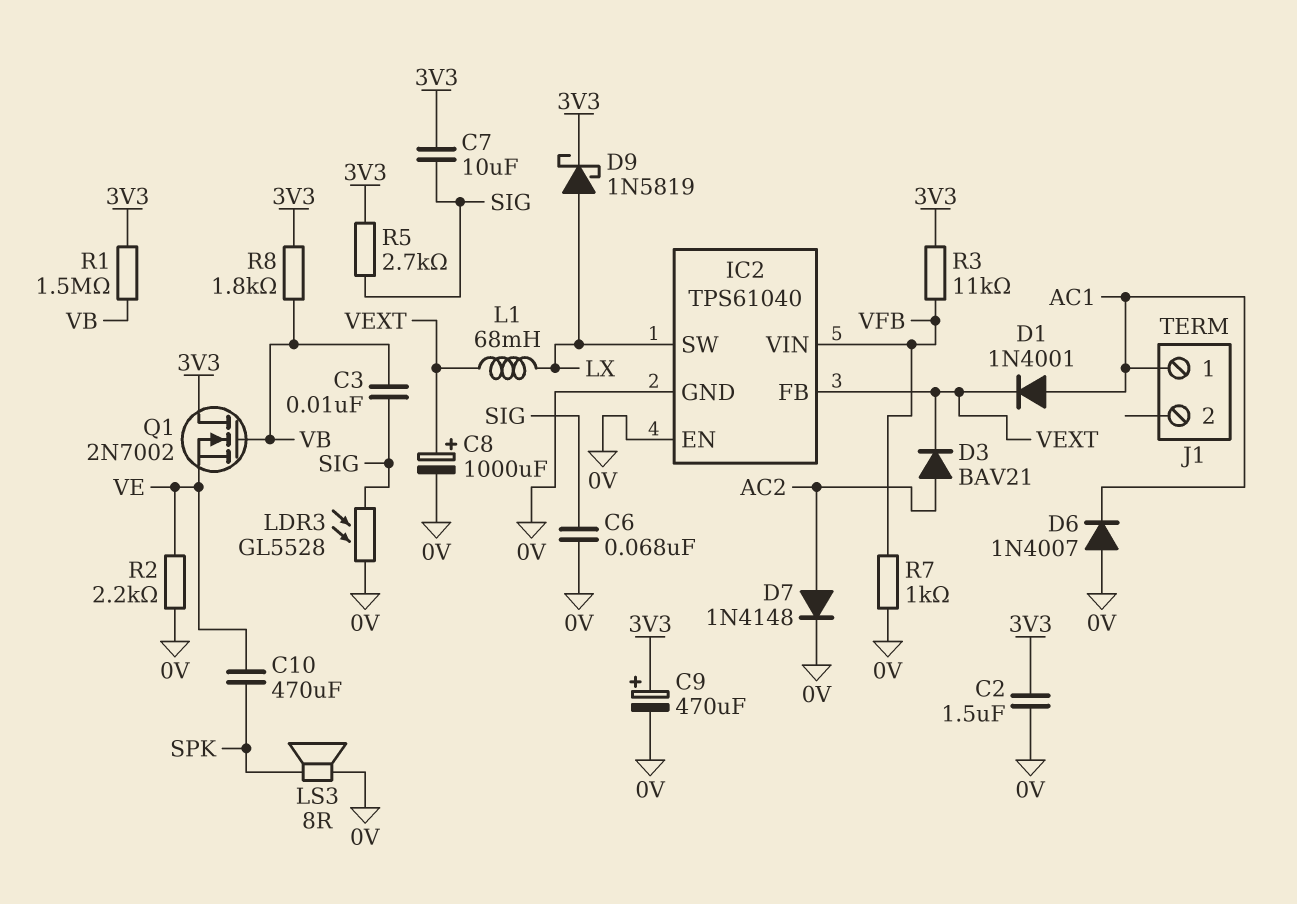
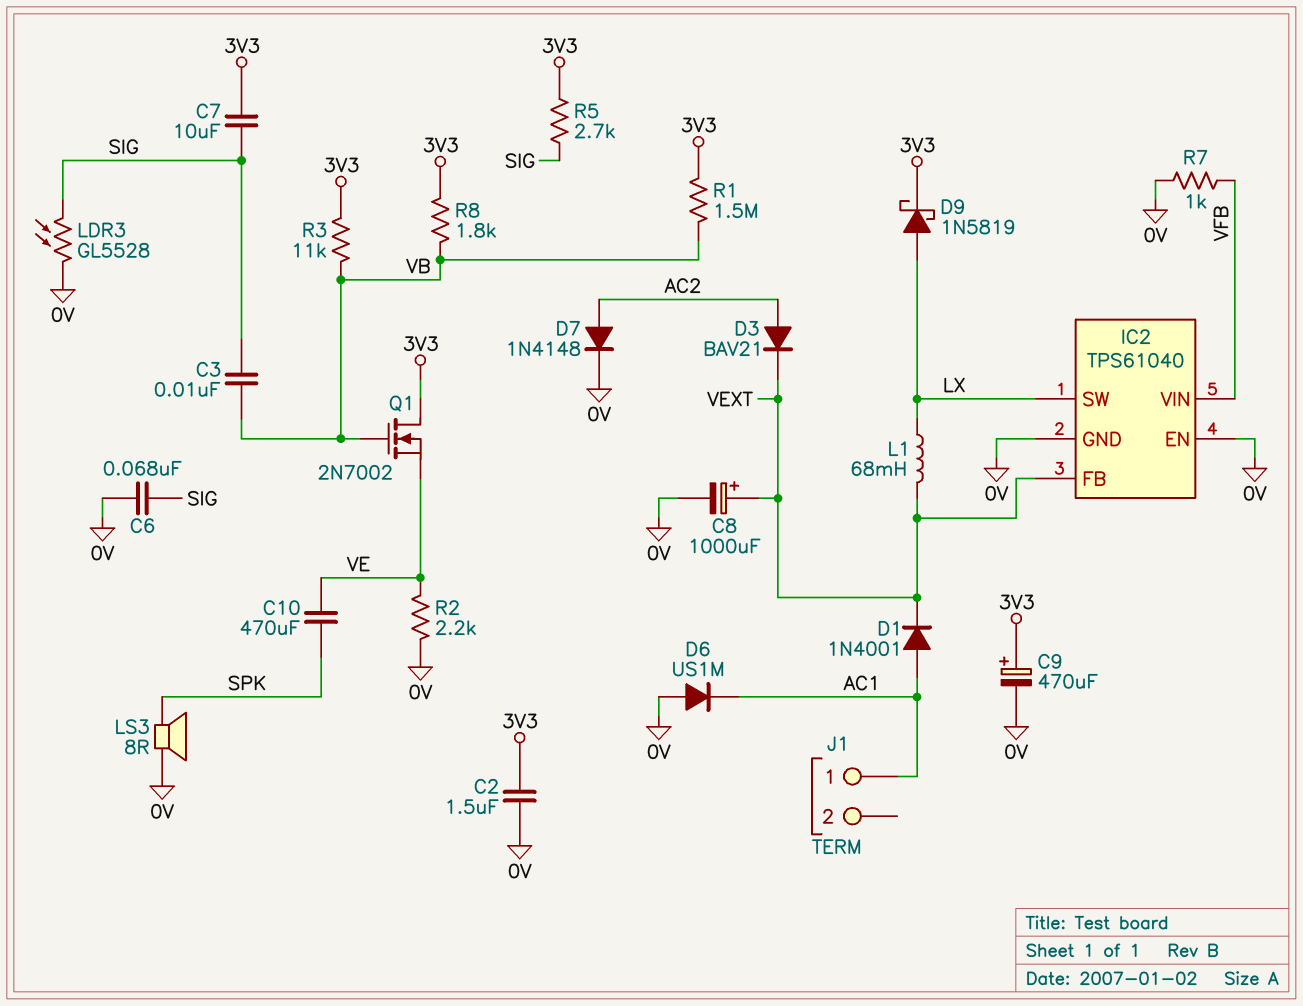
D6: diode 1N4007 (A 0V, K AC1) -> diode US1M (A 0V, K AC1)
R3: 11k (3V3, VFB) -> 11k (3V3, VB)

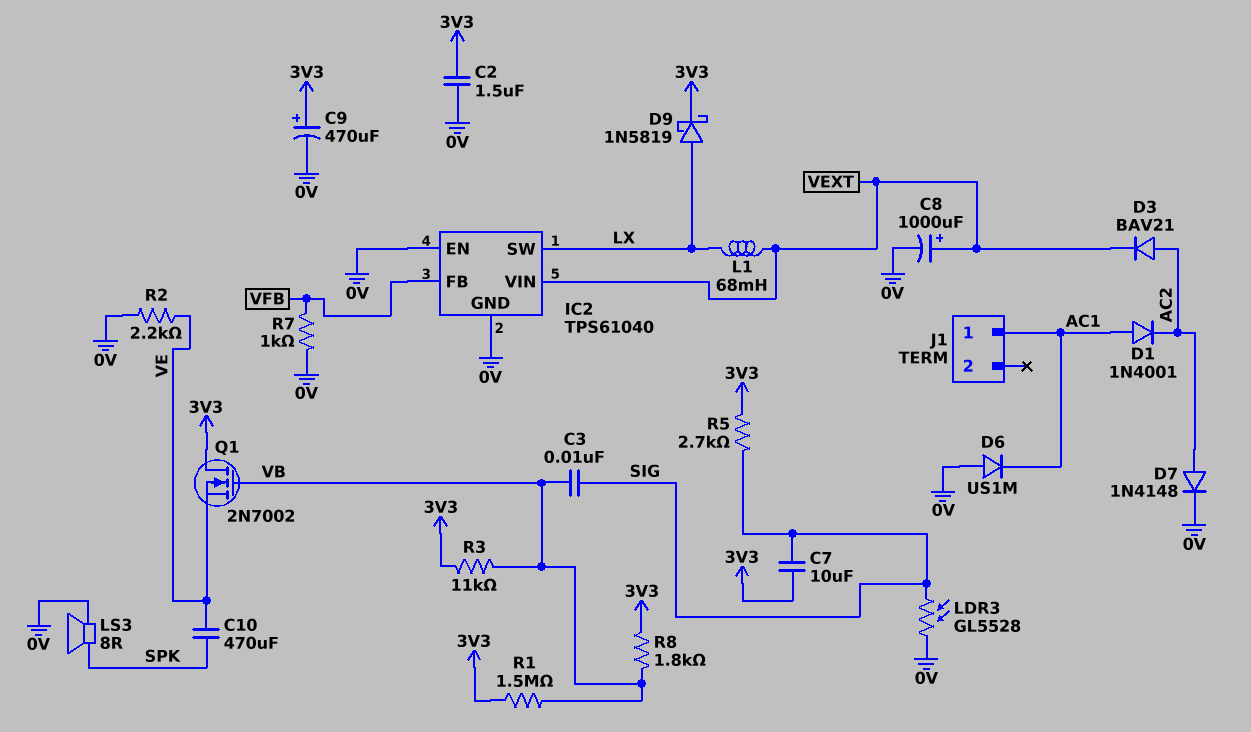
C6: 68nF (0V, SIG) -> none
D1: diode 1N4001 (A AC1, K VEXT) -> diode 1N4001 (A AC1, K AC2)
IC2 pin FB: VEXT -> VFB
IC2 pin VIN: VFB -> VEXT

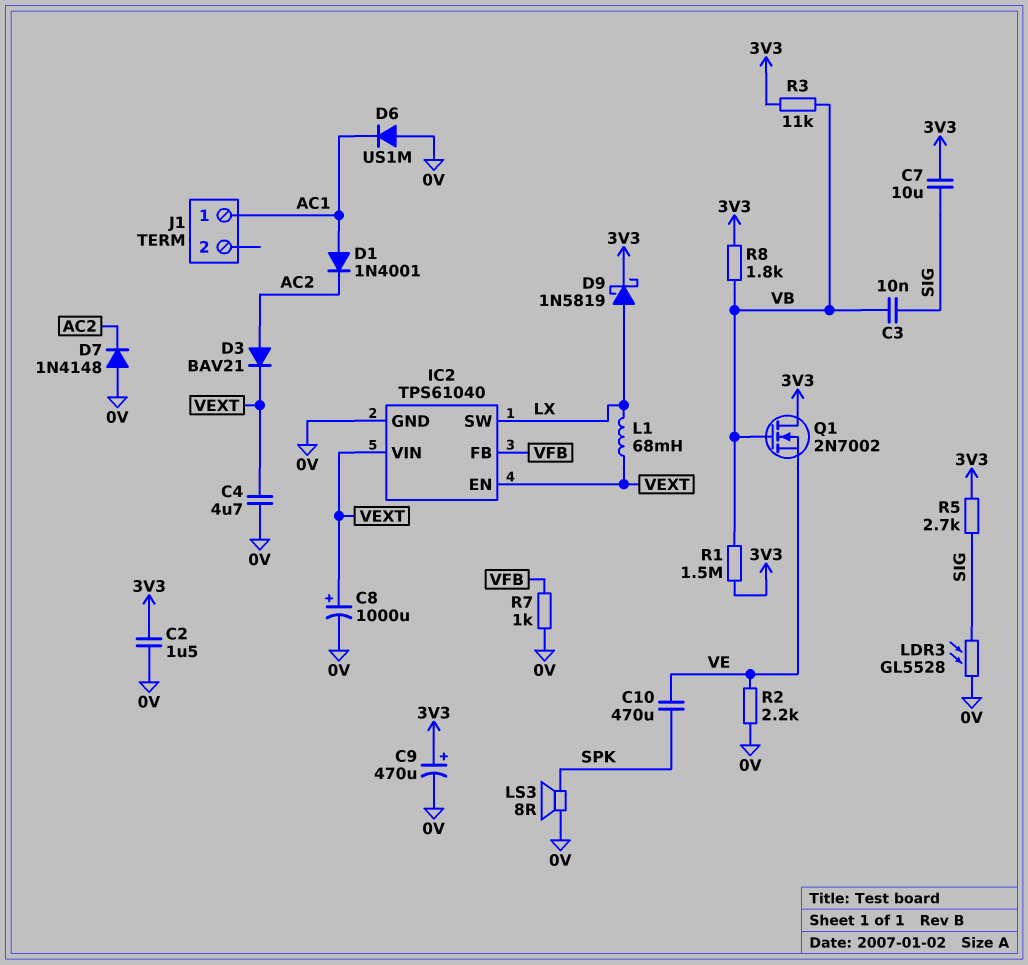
C4: none -> 4.7uF (0V, VEXT)
D7: diode 1N4148 (A AC2, K 0V) -> diode 1N4148 (A 0V, K AC2)
IC2 pin EN: 0V -> VEXT

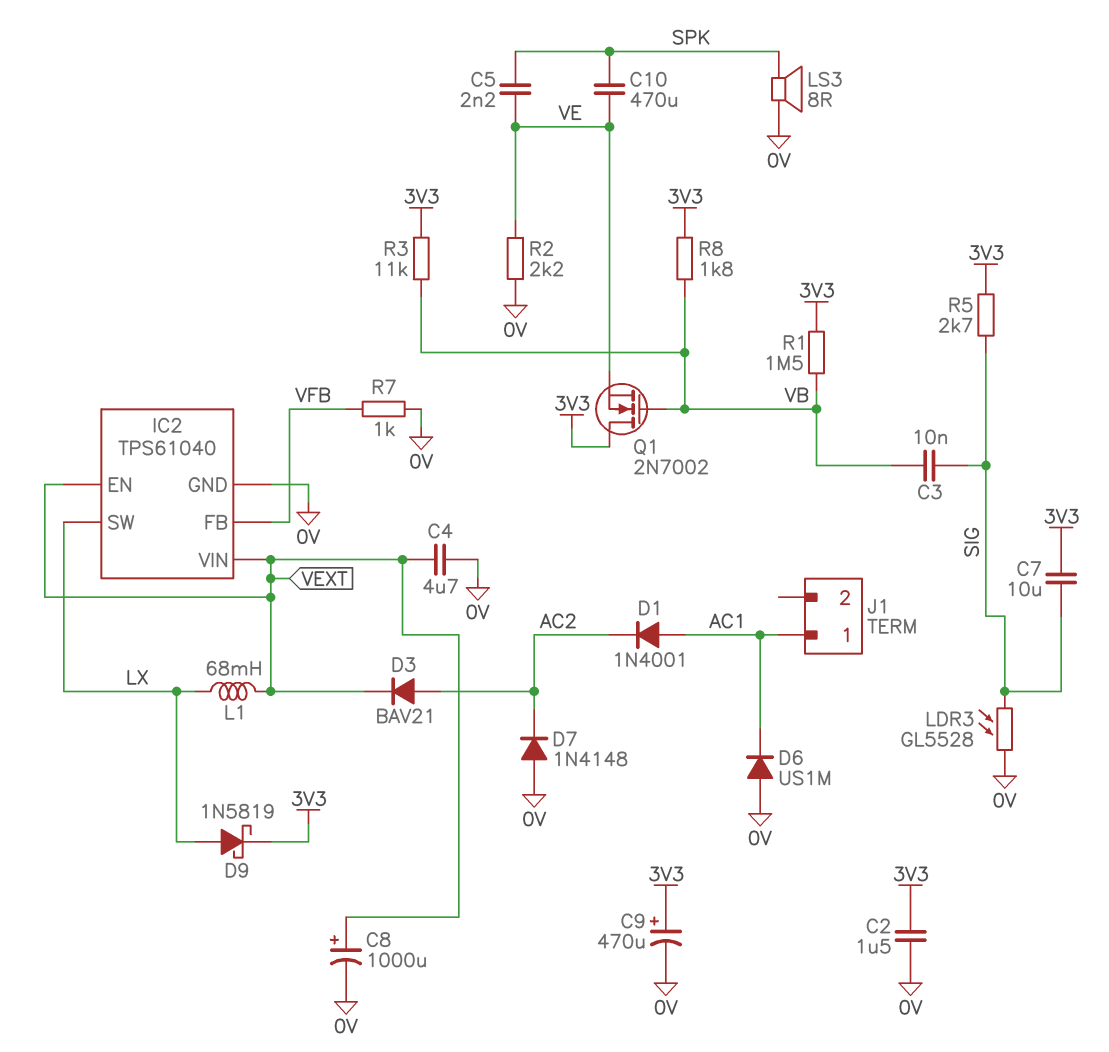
C5: none -> 2.2nF (SPK, VE)

